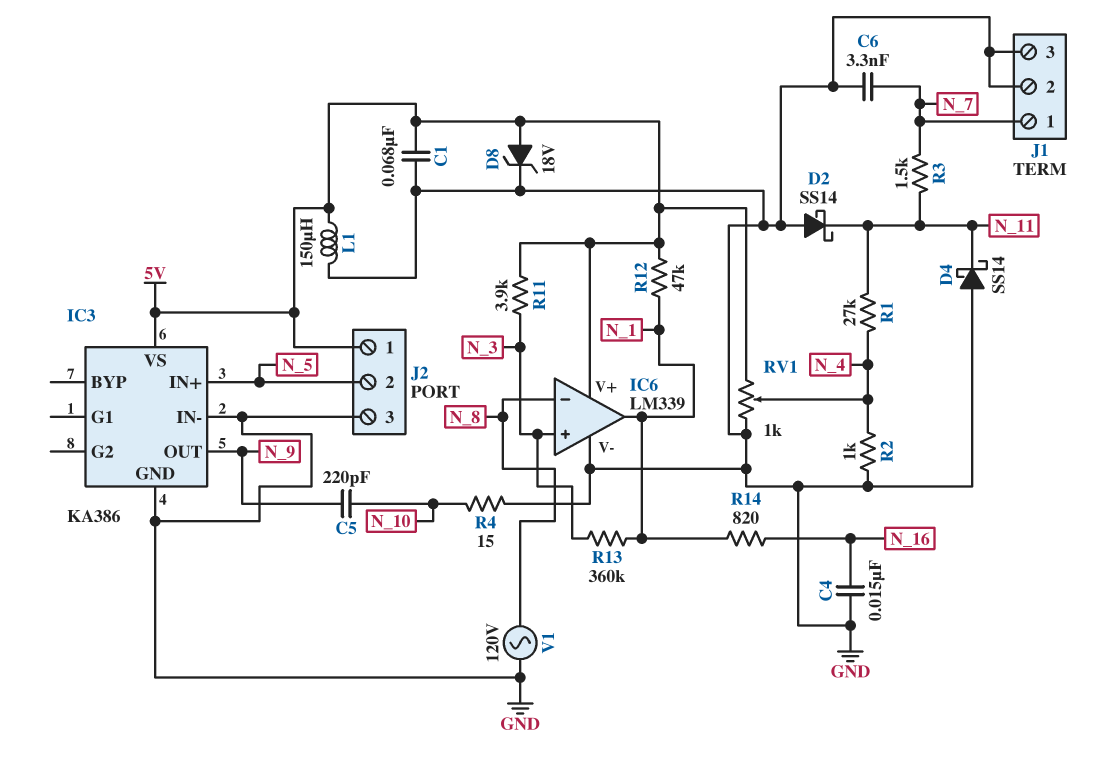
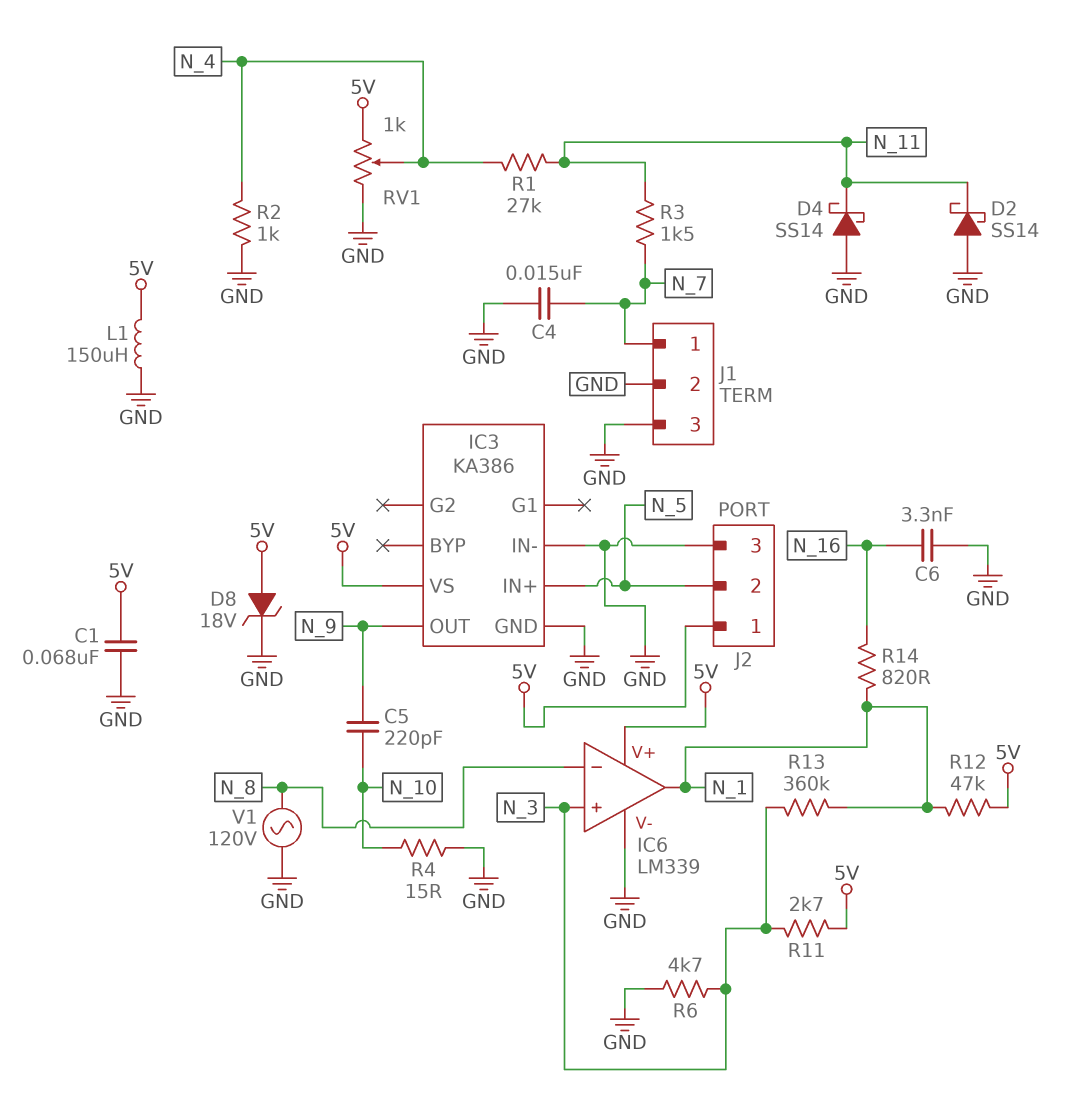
C4: 15nF (GND, N_16) -> 15nF (GND, N_7)
C6: 3.3nF (GND, N_7) -> 3.3nF (GND, N_16)
R6: none -> 4.7k (GND, N_3)
R11: 3.9k (5V, N_3) -> 2.7k (5V, N_3)

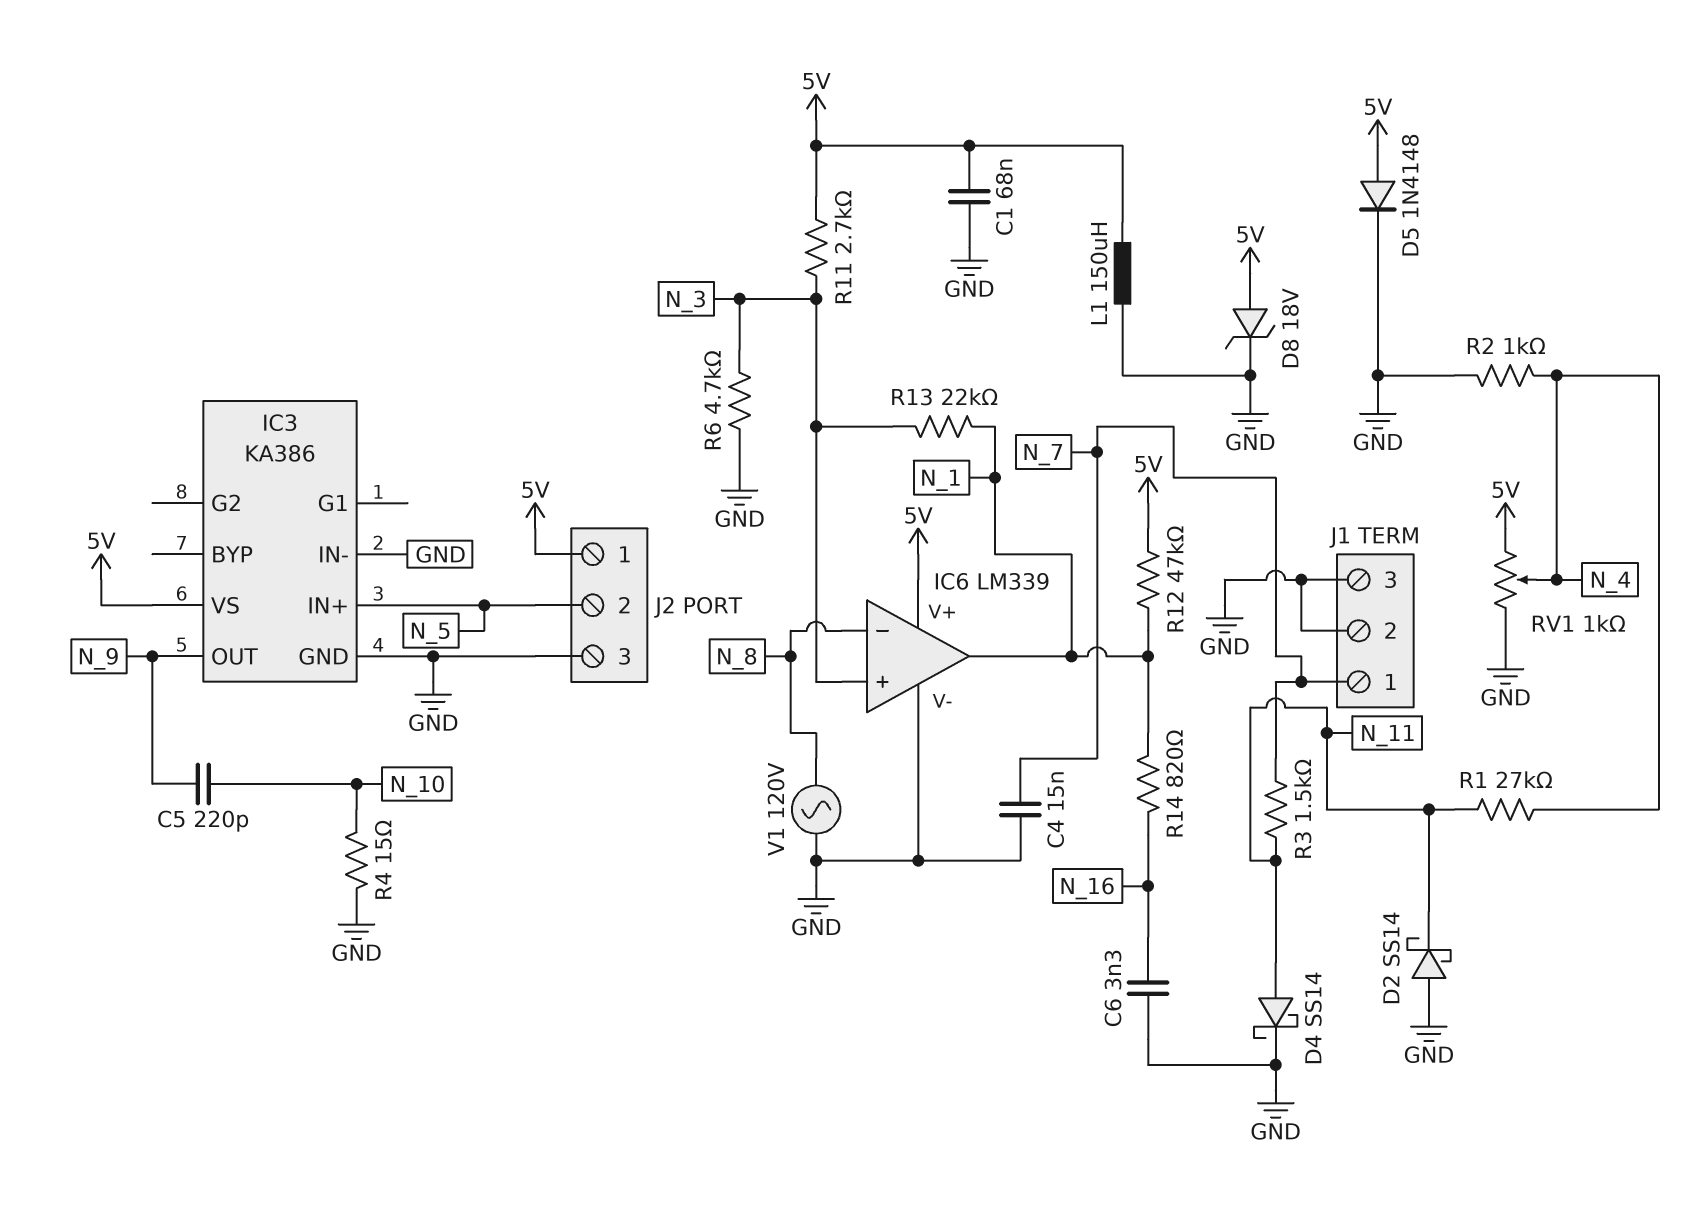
D4: schottky SS14 (A GND, K N_11) -> schottky SS14 (A N_11, K GND)
D5: none -> diode 1N4148 (A 5V, K GND)
R13: 360k (N_1, N_3) -> 22k (N_1, N_3)

